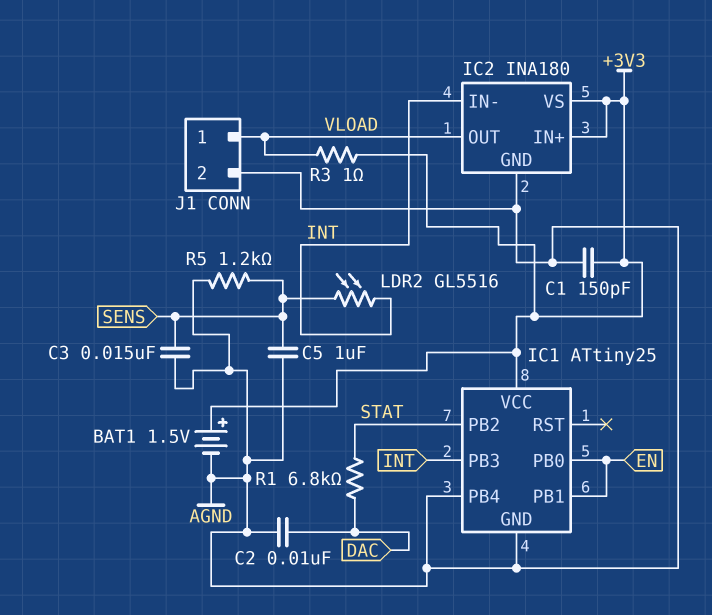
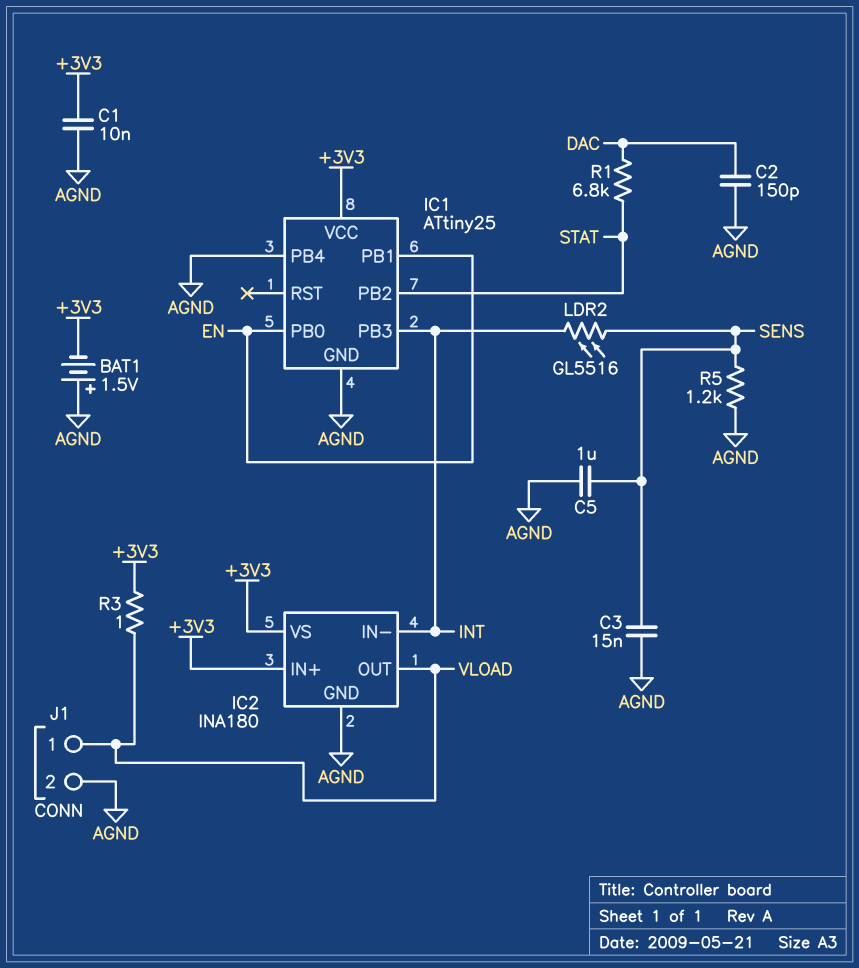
BAT1: 1.5V (plus +3V3, minus AGND) -> 1.5V (plus AGND, minus +3V3)
C1: 150pF (+3V3, AGND) -> 10nF (+3V3, AGND)
C2: 10nF (AGND, DAC) -> 150pF (AGND, DAC)

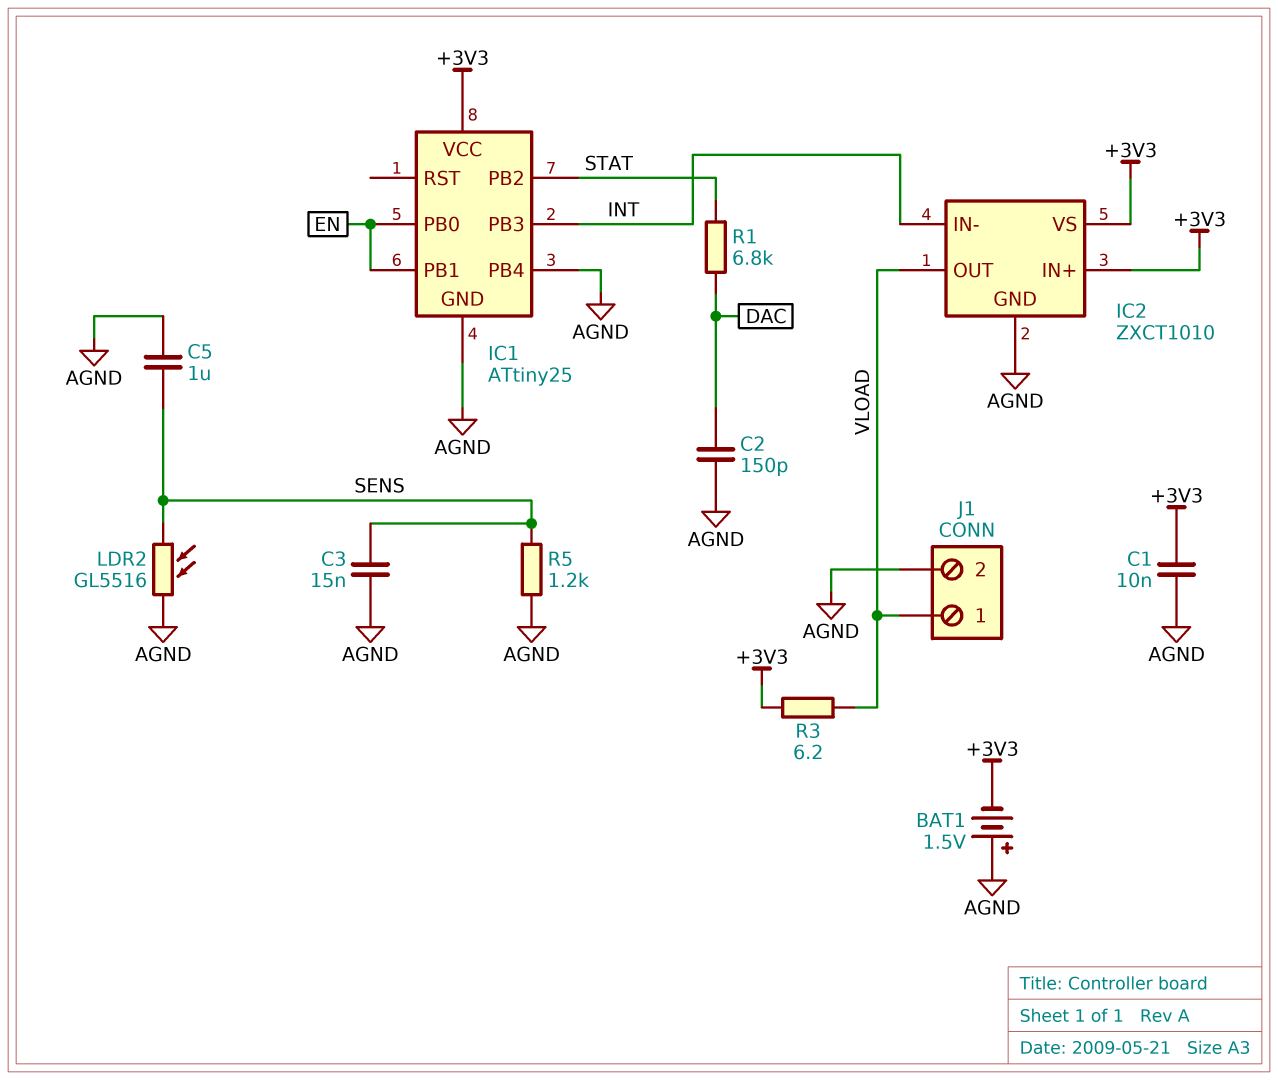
IC2: INA180 -> ZXCT1010
LDR2: GL5516 (INT, SENS) -> GL5516 (AGND, SENS)
R3: 1 (+3V3, VLOAD) -> 6.2 (+3V3, VLOAD)

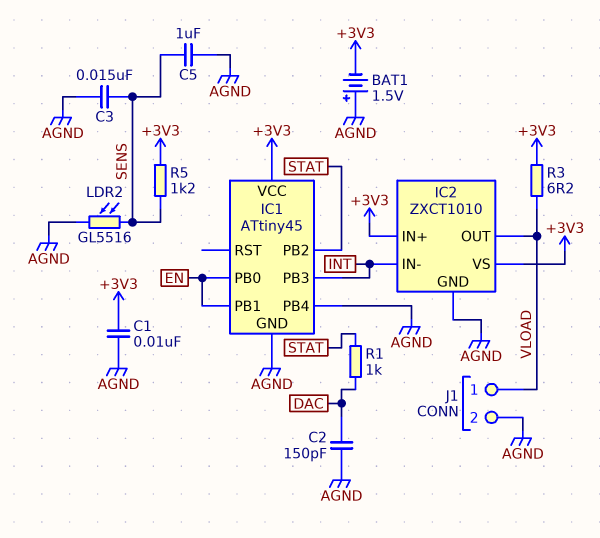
IC1: ATtiny25 -> ATtiny45
R1: 6.8k (DAC, STAT) -> 1k (DAC, STAT)
R5: 1.2k (AGND, SENS) -> 1.2k (+3V3, SENS)

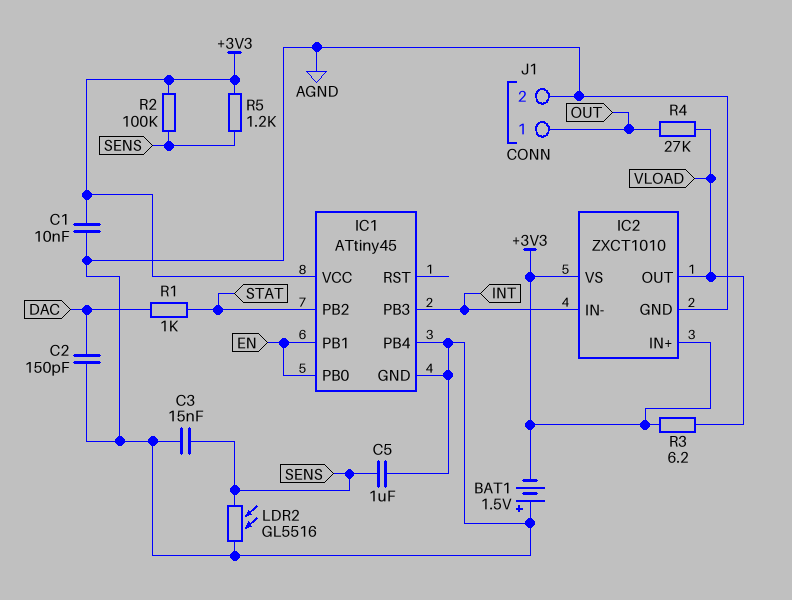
J1 pin 1: VLOAD -> OUT
R2: none -> 100k (+3V3, SENS)
R4: none -> 27k (OUT, VLOAD)

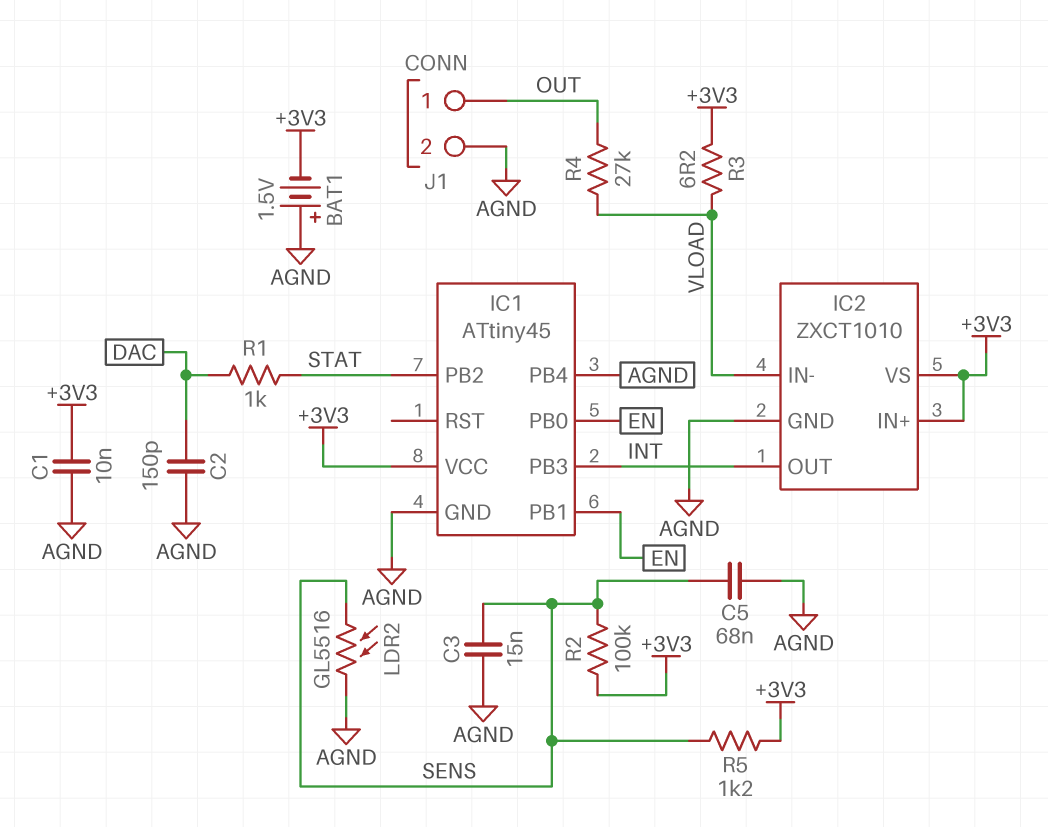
C5: 1uF (AGND, SENS) -> 68nF (AGND, SENS)
IC2 pin IN-: INT -> VLOAD
IC2 pin OUT: VLOAD -> INT

